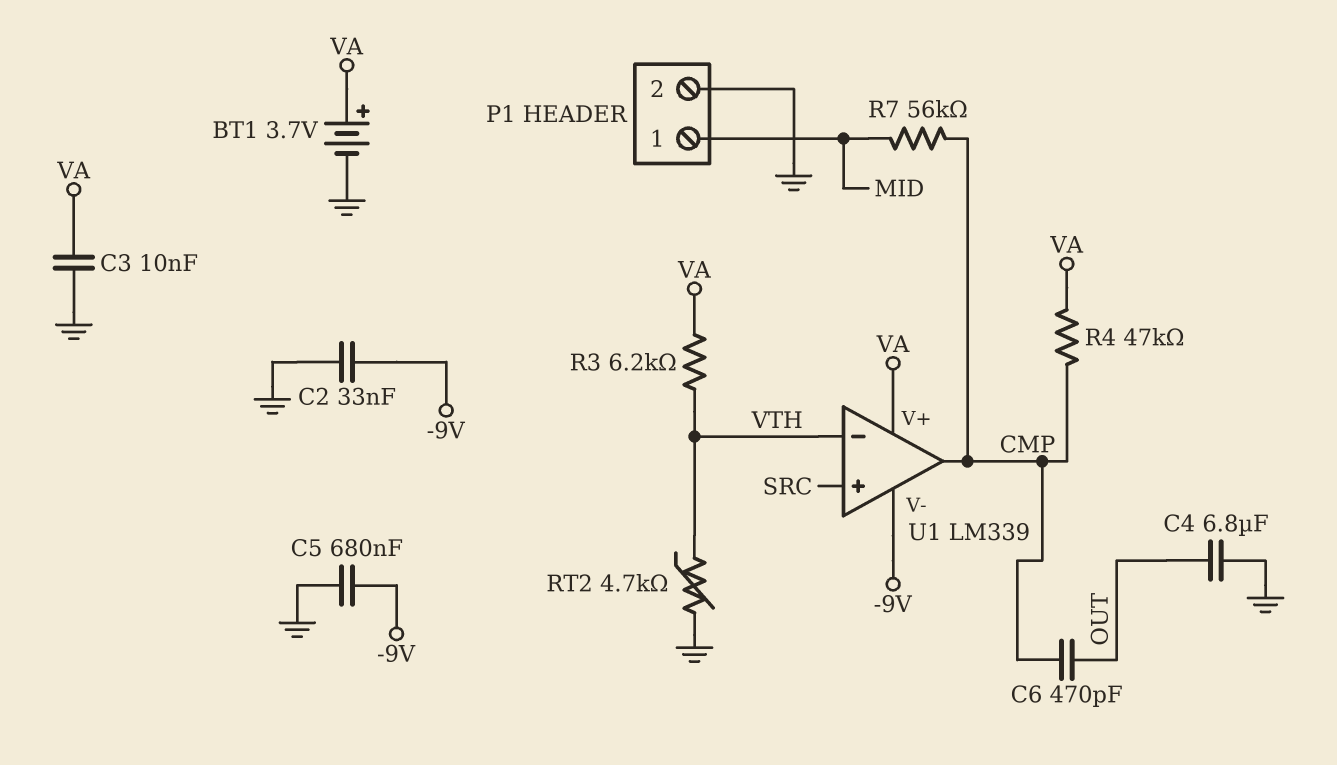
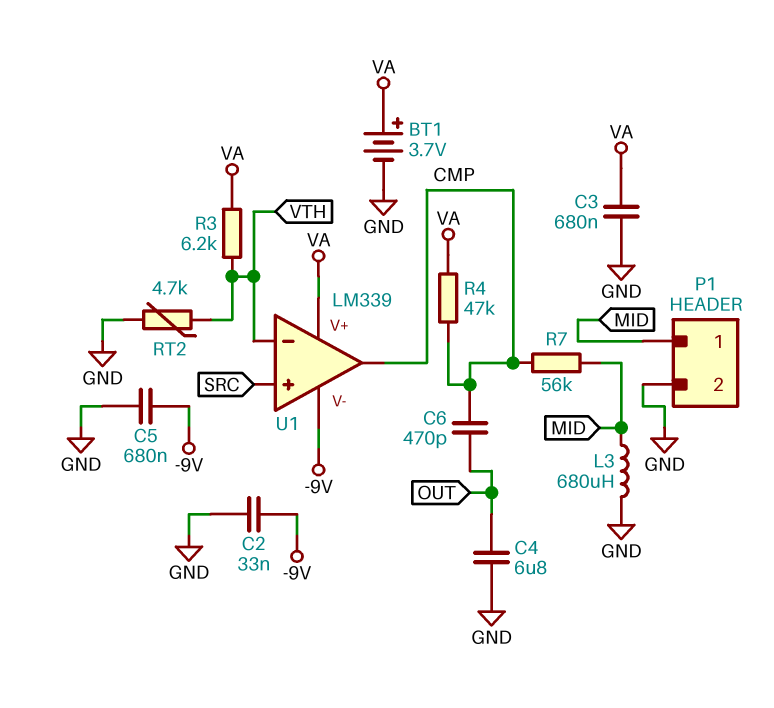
C3: 10nF (GND, VA) -> 680nF (GND, VA)
L3: none -> 680uH (GND, MID)

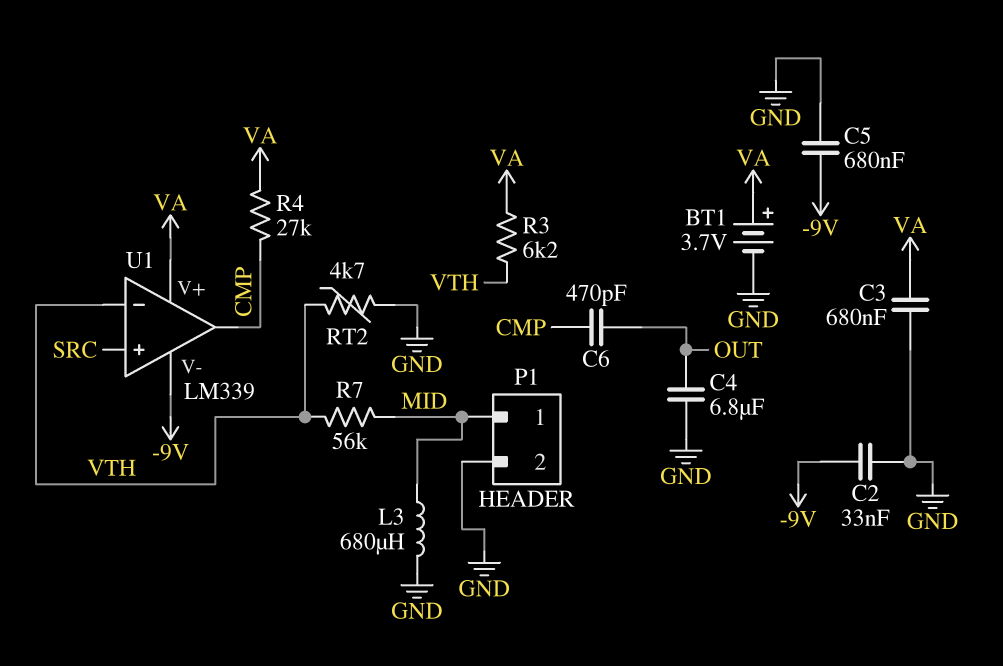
R4: 47k (CMP, VA) -> 27k (CMP, VA)
R7: 56k (CMP, MID) -> 56k (MID, VTH)

